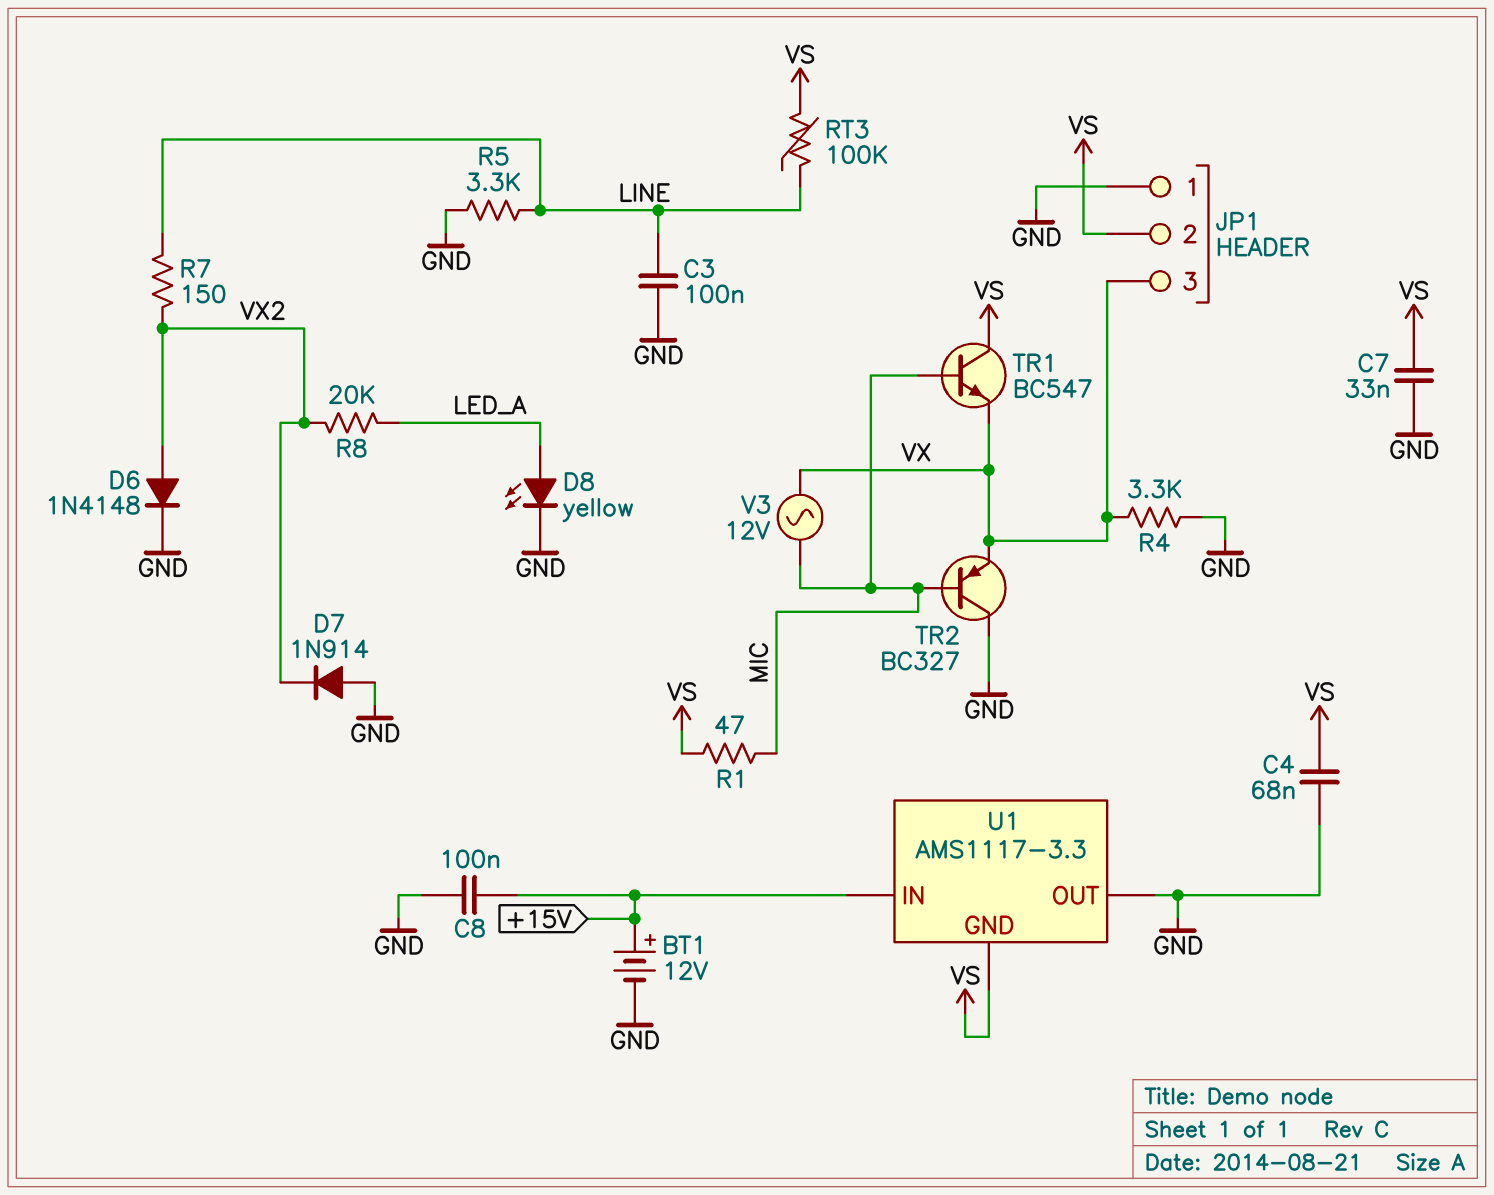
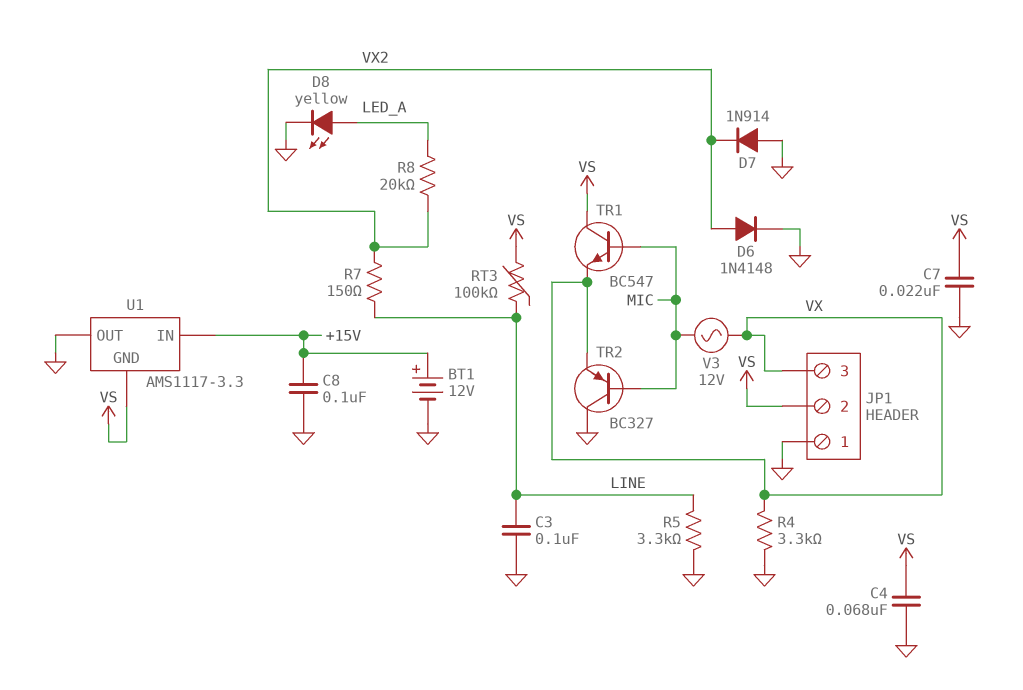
C7: 33nF (GND, VS) -> 22nF (GND, VS)
R1: 47 (MIC, VS) -> none

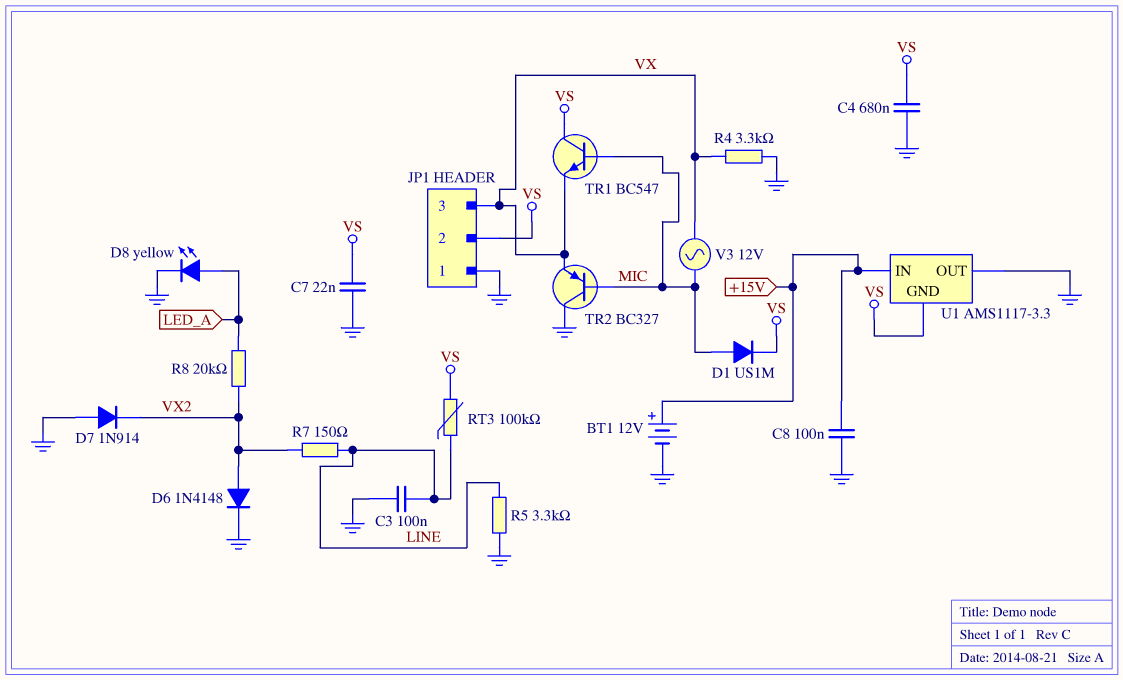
C4: 68nF (GND, VS) -> 680nF (GND, VS)
D1: none -> diode US1M (A MIC, K VS)

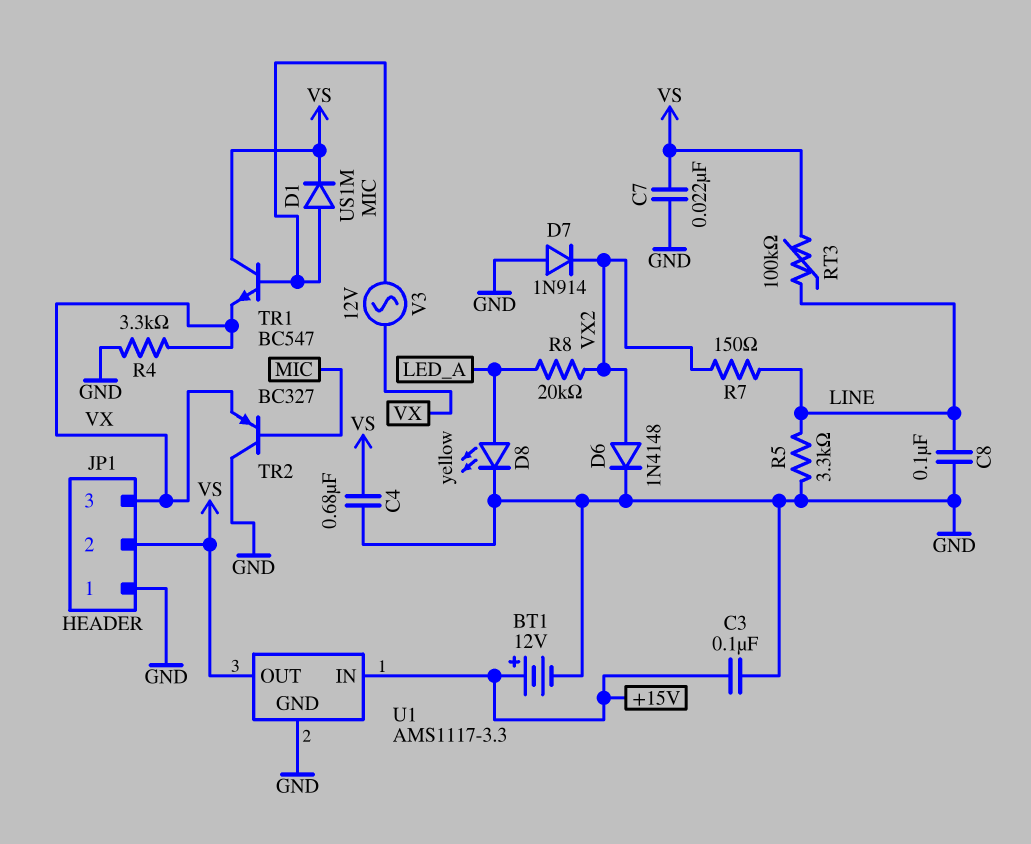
C3: 100nF (GND, LINE) -> 100nF (+15V, GND)
C8: 100nF (+15V, GND) -> 100nF (GND, LINE)
U1 pin GND: VS -> GND
U1 pin OUT: GND -> VS

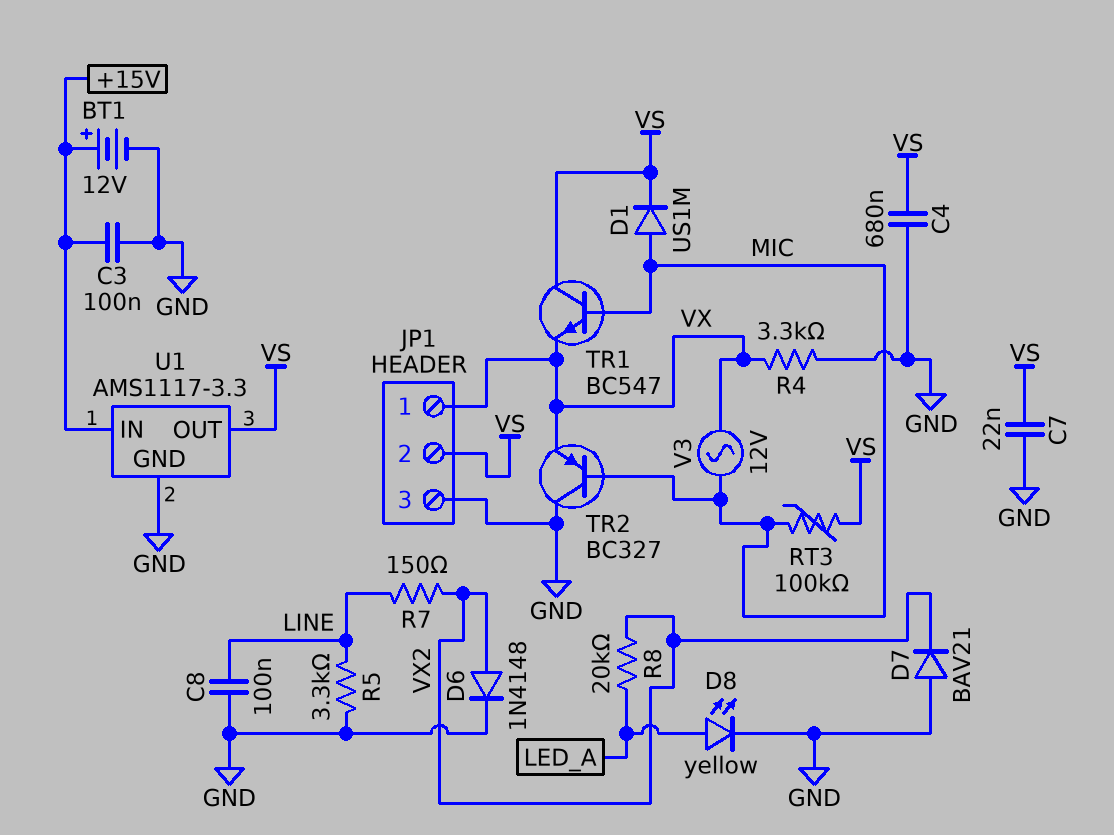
D7: diode 1N914 (A GND, K VX2) -> diode BAV21 (A GND, K VX2)
JP1 pin 1: GND -> VX
JP1 pin 3: VX -> GND
RT3: 100k (LINE, VS) -> 100k (MIC, VS)

